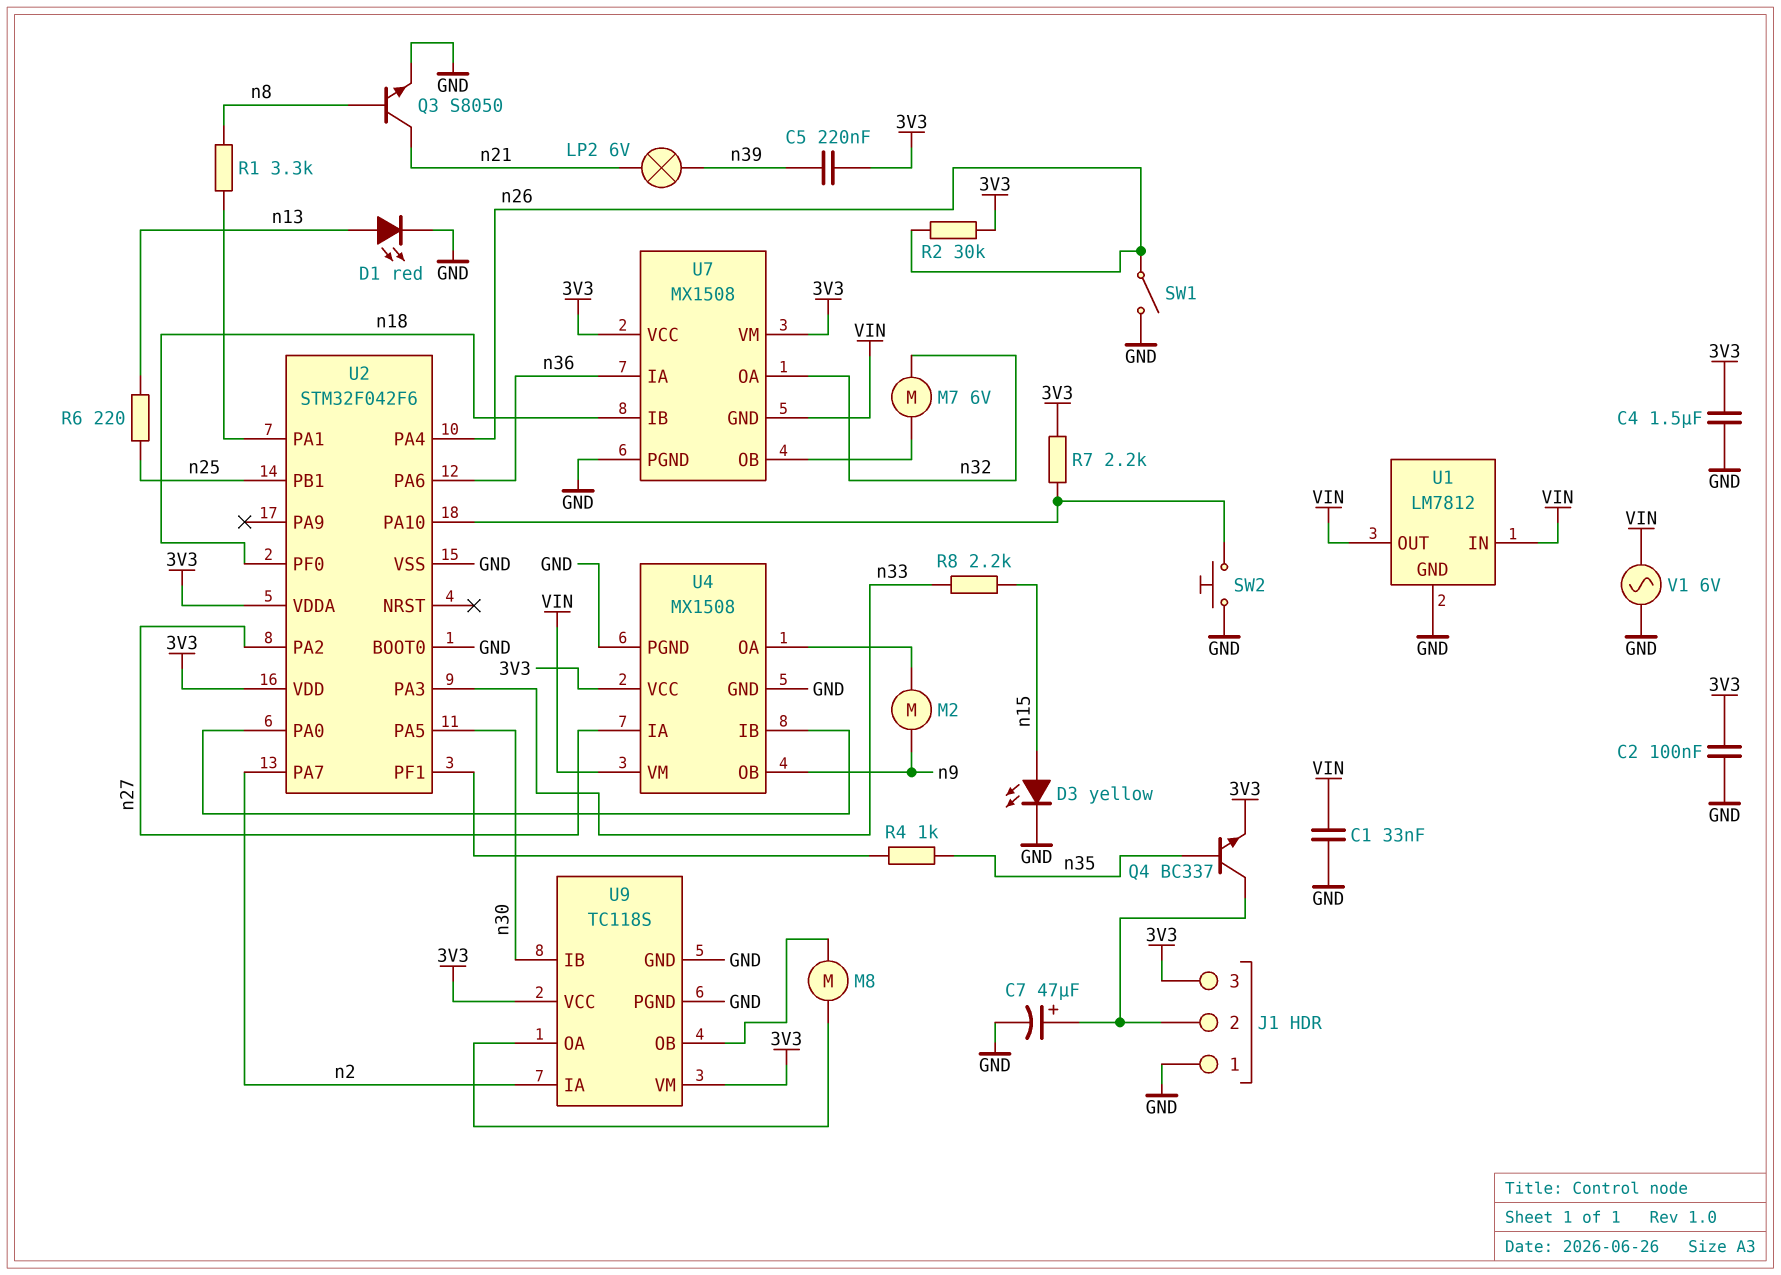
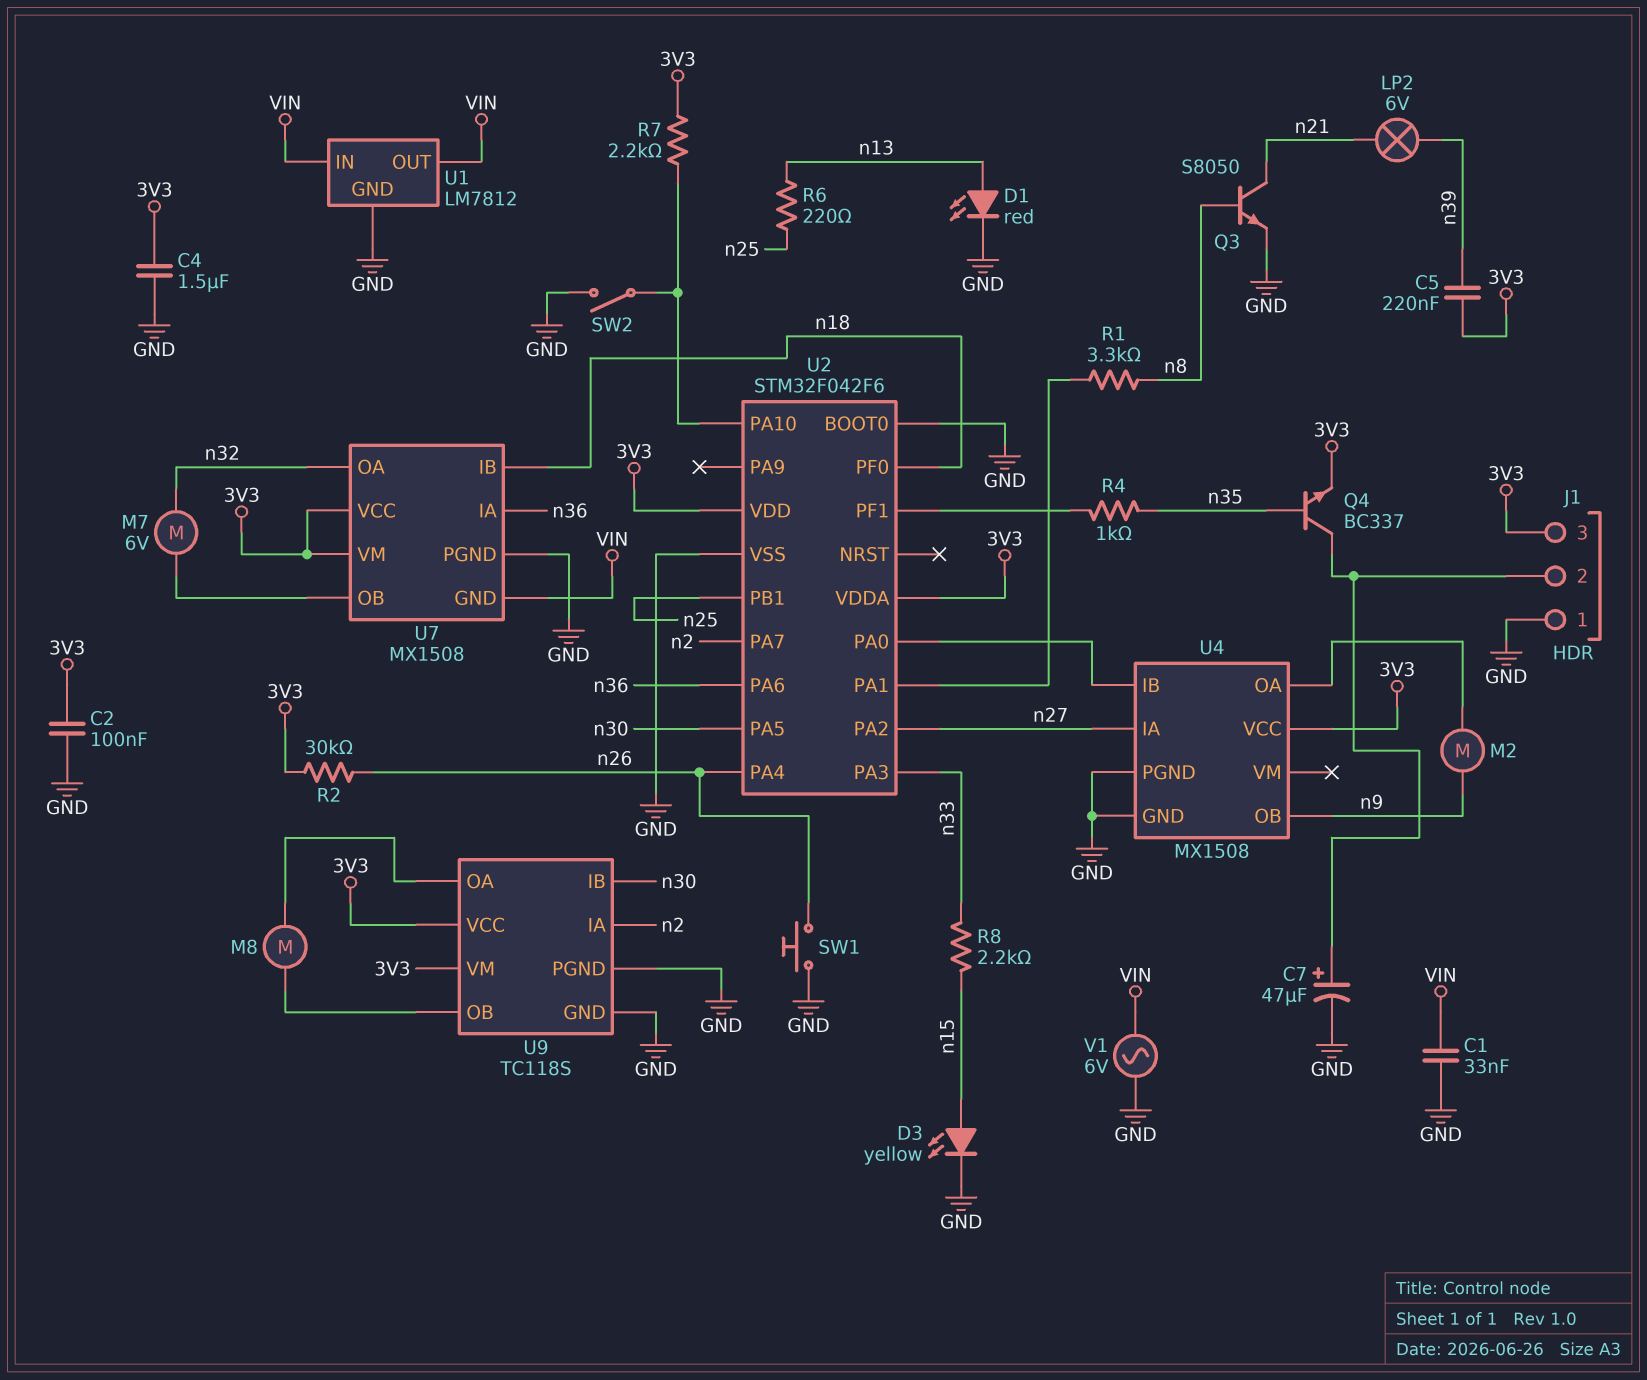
SW1: switch (GND, n26) -> button (GND, n26)
SW2: button (GND, U2/PA10) -> switch (GND, U2/PA10)
U4 pin VM: VIN -> none

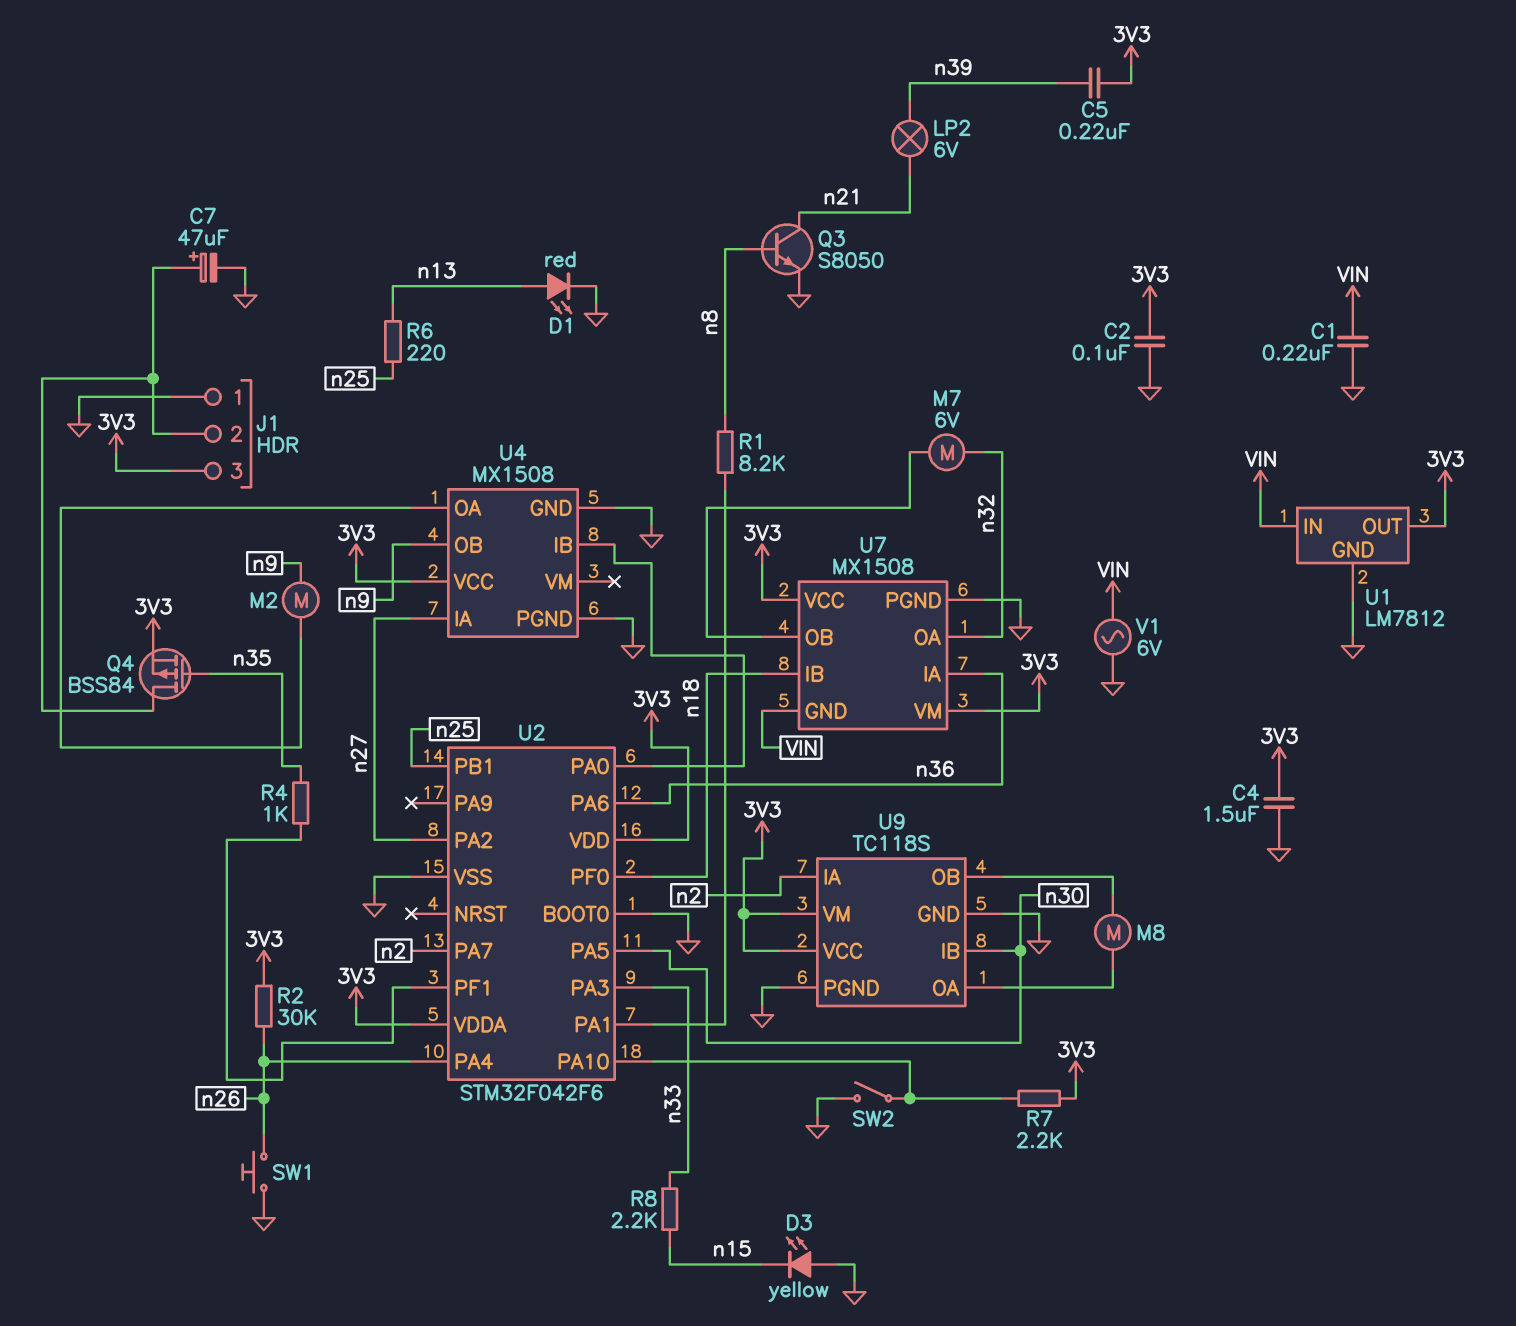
C1: 33nF (GND, VIN) -> 220nF (GND, VIN)
D3: LED yellow (A n15, K GND) -> LED yellow (A GND, K n15)
Q4: NPN BC337 (B n35, C J1/2, E 3V3) -> PMOS BSS84 (G n35, D J1/2, S 3V3)
R1: 3.3k (U2/PA1, n8) -> 8.2k (U2/PA1, n8)
U1 pin OUT: VIN -> 3V3

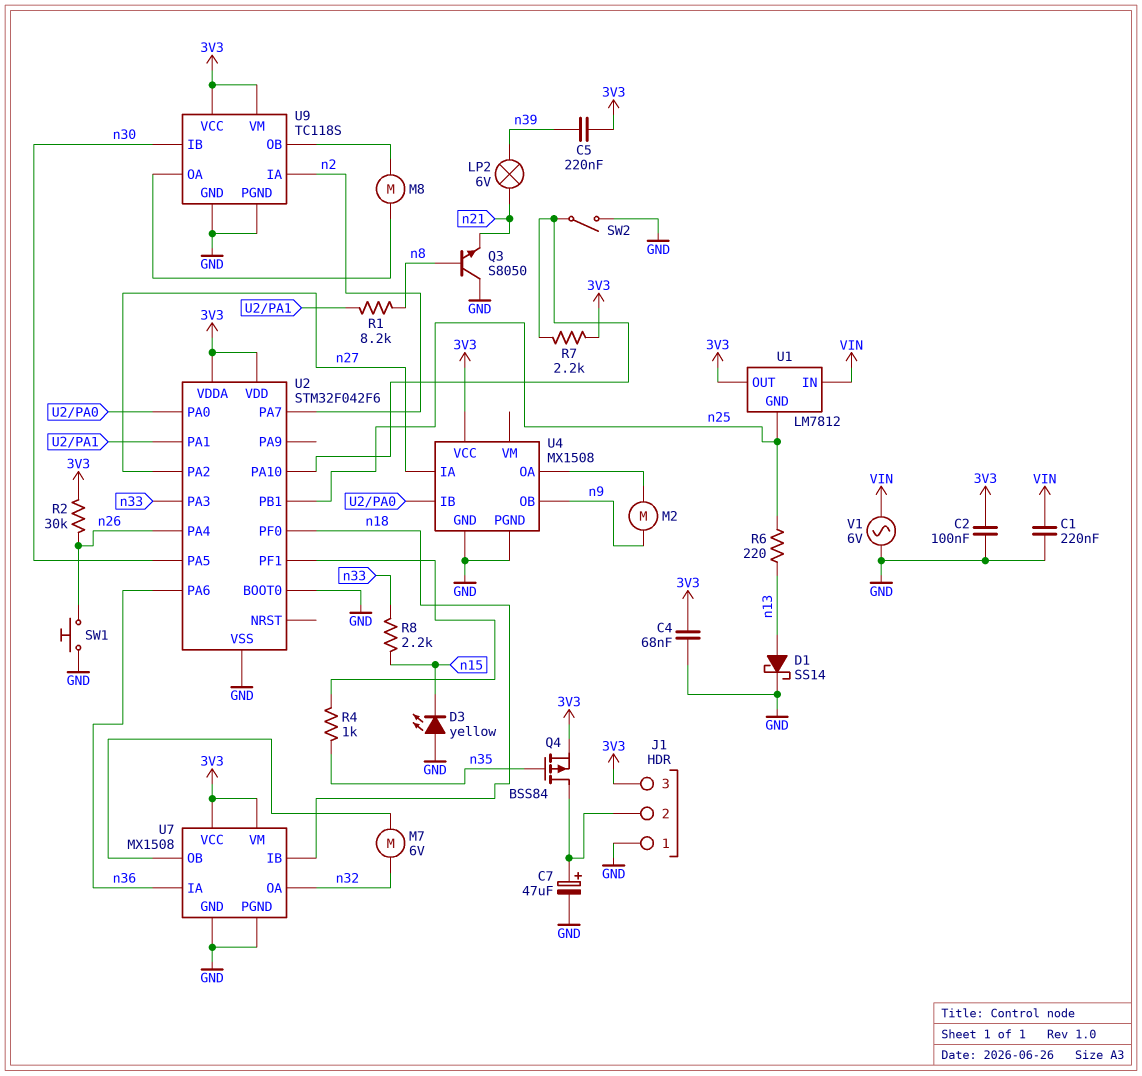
C4: 1.5uF (3V3, GND) -> 68nF (3V3, GND)
D1: LED red (A n13, K GND) -> schottky SS14 (A n13, K GND)
Q3: NPN S8050 (B n8, C n21, E GND) -> NPN S8050 (B n8, C GND, E n21)
U1 pin GND: GND -> n25
U7 pin GND: VIN -> GND

